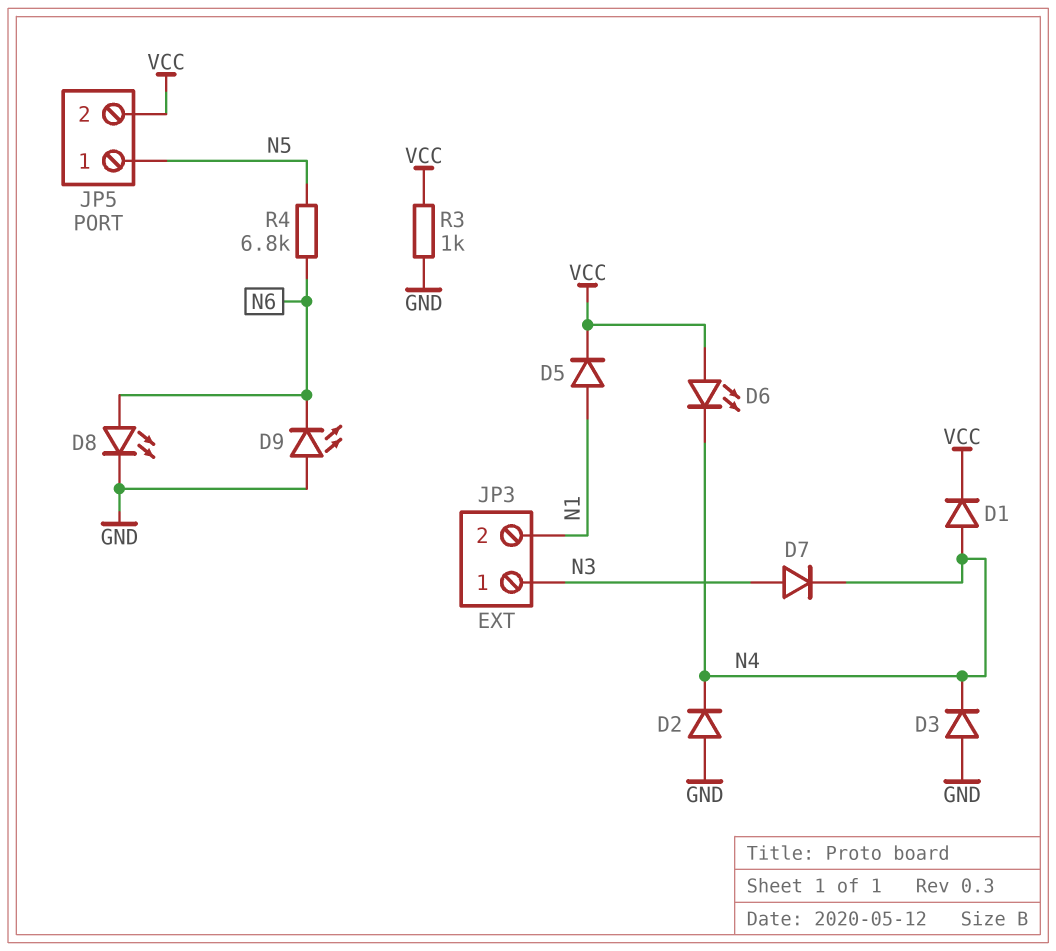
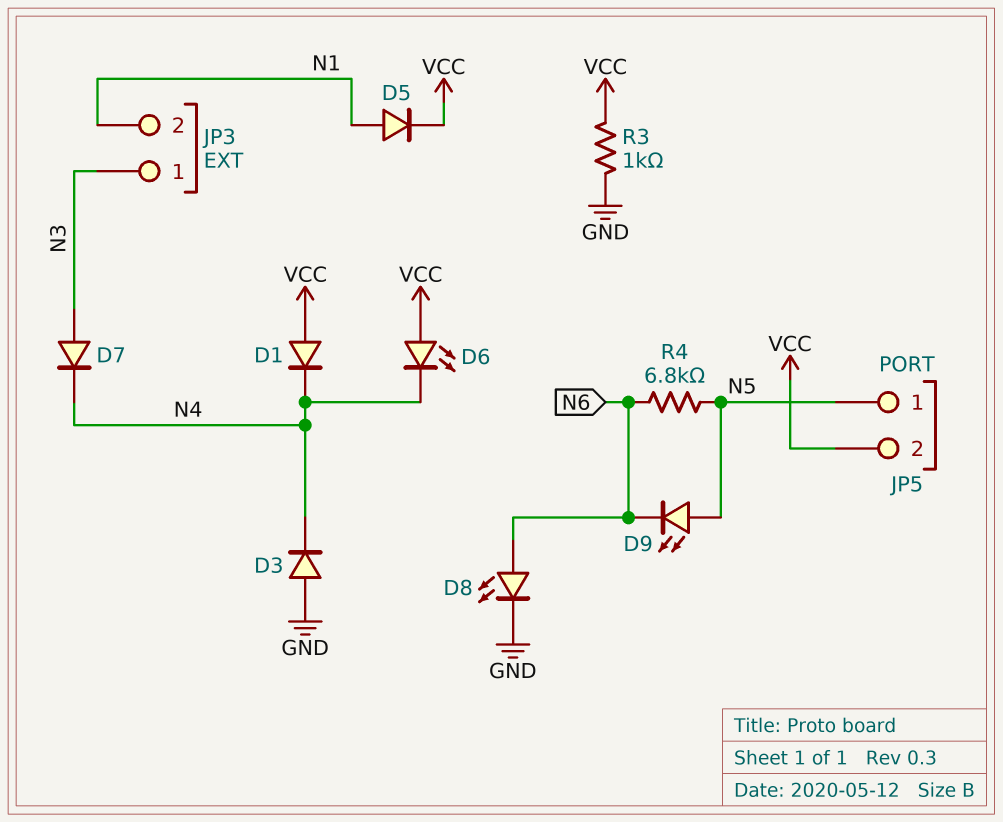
D1: diode (A N4, K VCC) -> diode (A VCC, K N4)
D2: diode (A GND, K N4) -> none
D9: LED (A GND, K N6) -> LED (A N5, K N6)

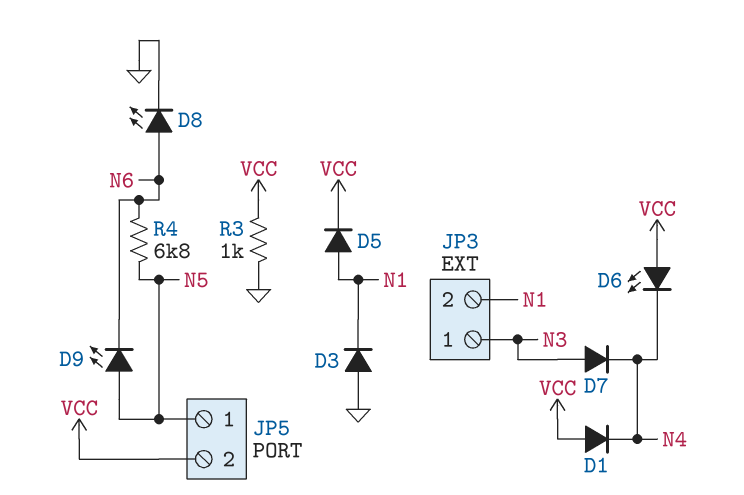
D3: diode (A GND, K N4) -> diode (A GND, K N1)

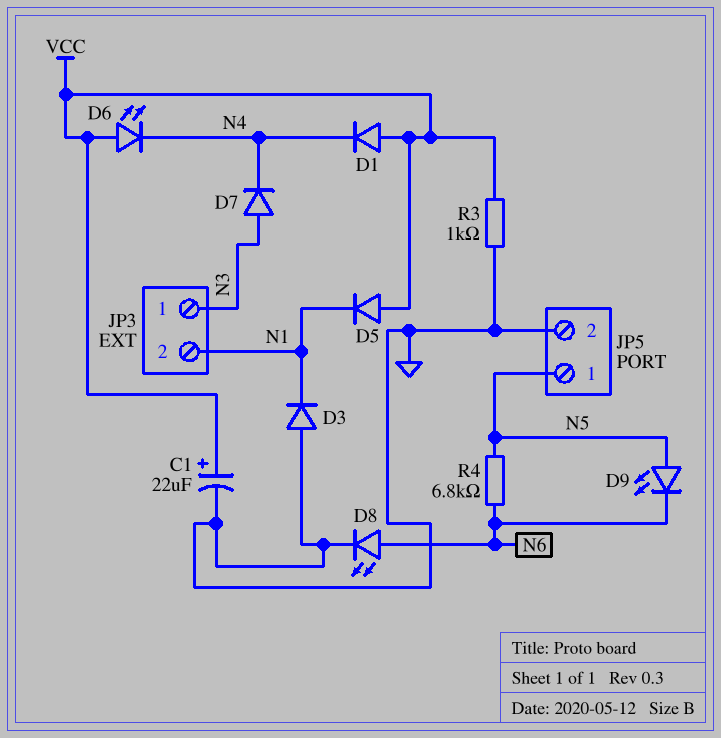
C1: none -> 22uF (plus VCC, minus GND)
D5: diode (A N1, K VCC) -> diode (A VCC, K N1)
JP5 pin 2: VCC -> GND

